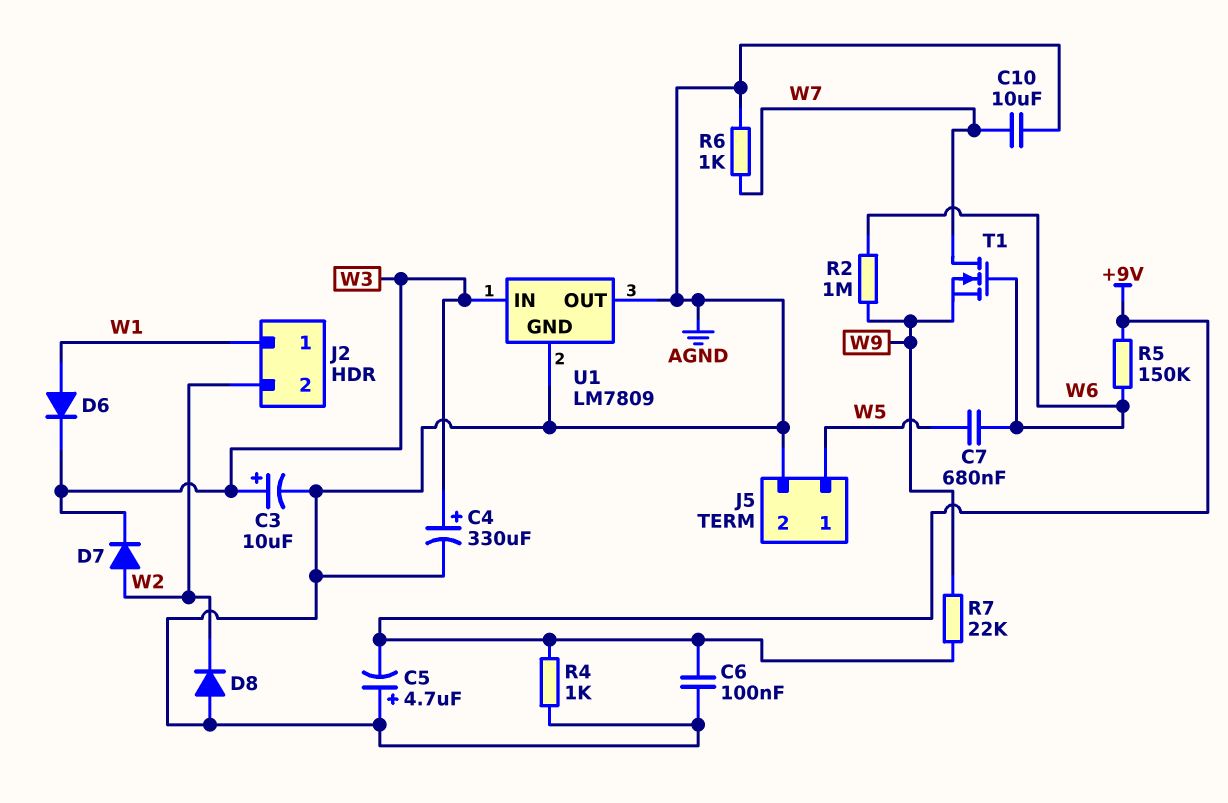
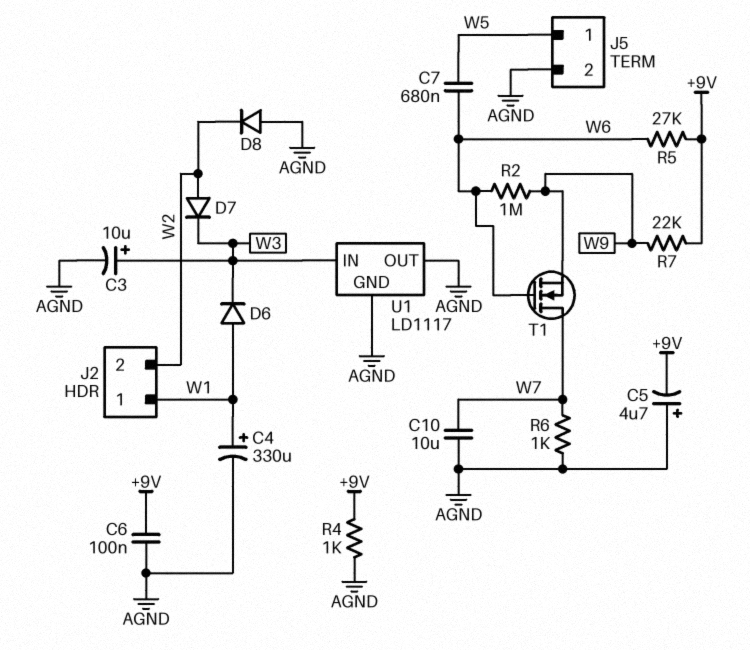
C4: 330uF (plus W3, minus AGND) -> 330uF (plus W1, minus AGND)
R5: 150k (+9V, W6) -> 27k (+9V, W6)
U1: LM7809 -> LD1117

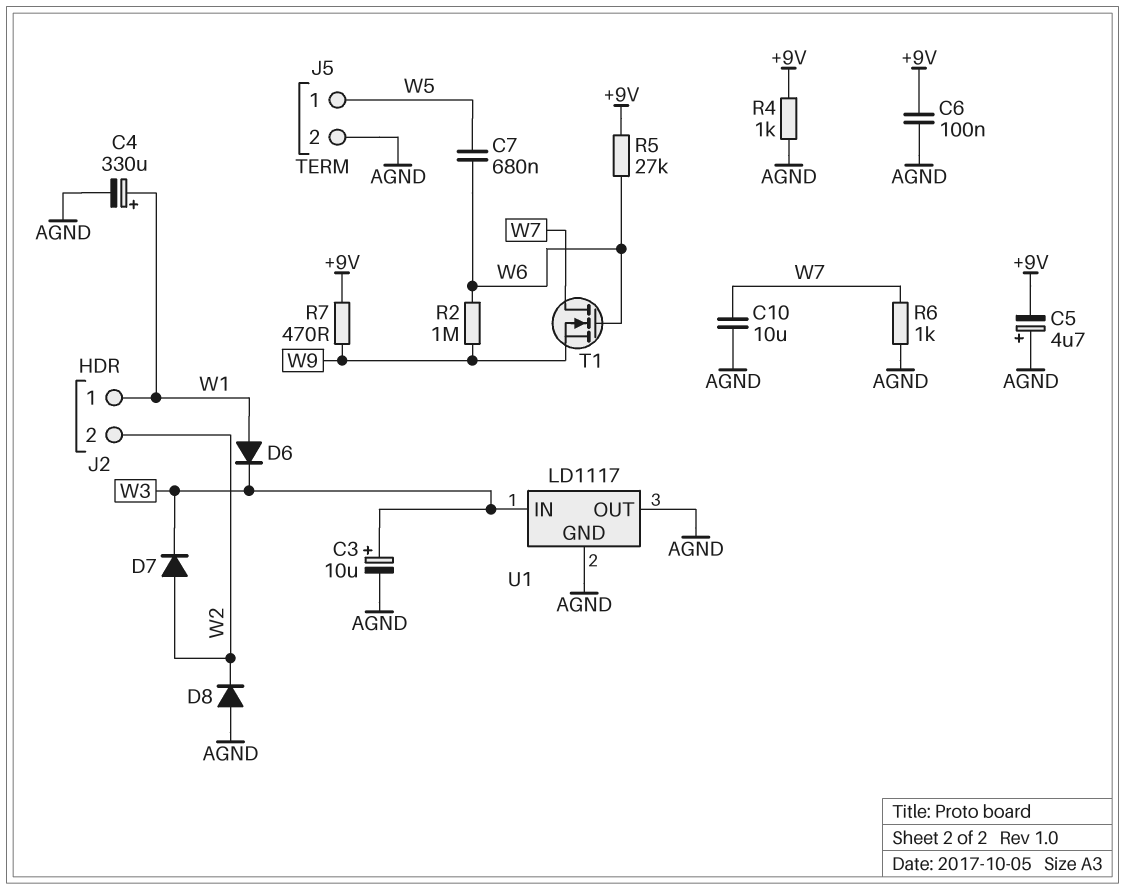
R7: 22k (+9V, W9) -> 470 (+9V, W9)

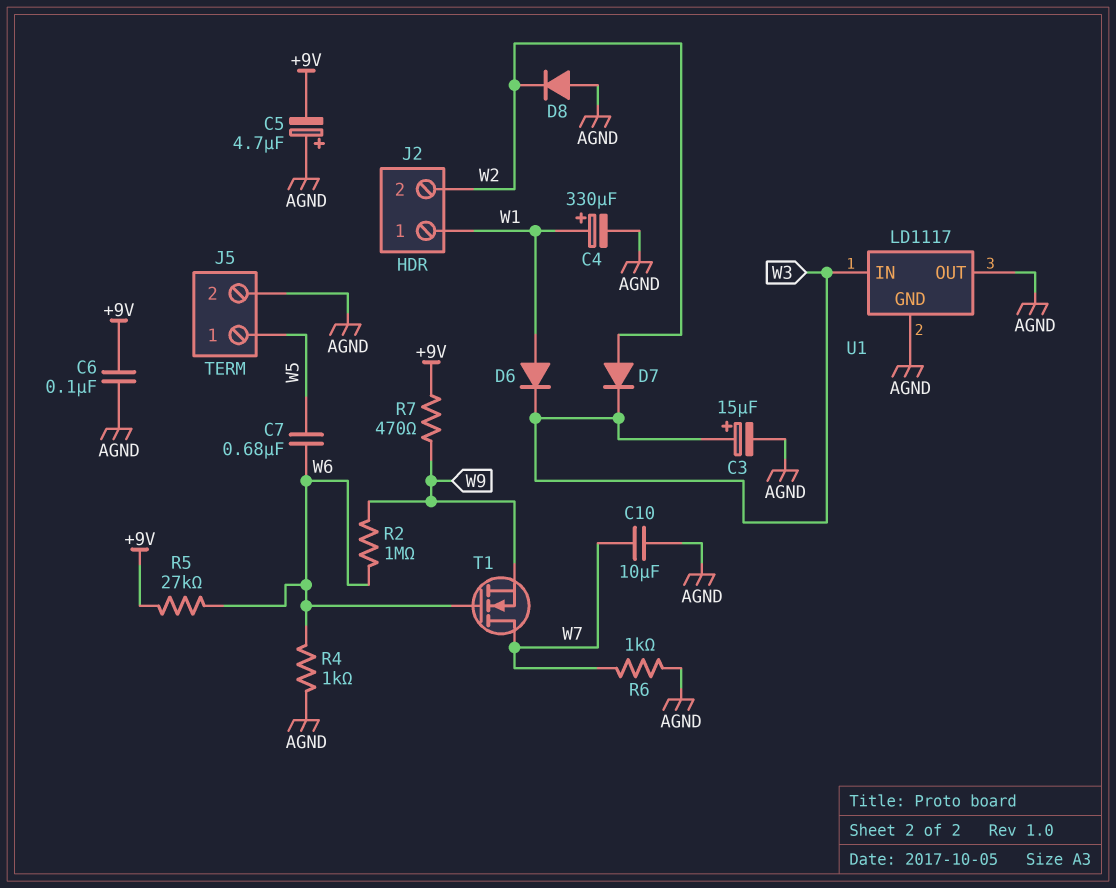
C3: 10uF (plus W3, minus AGND) -> 15uF (plus W3, minus AGND)
R4: 1k (+9V, AGND) -> 1k (AGND, W6)

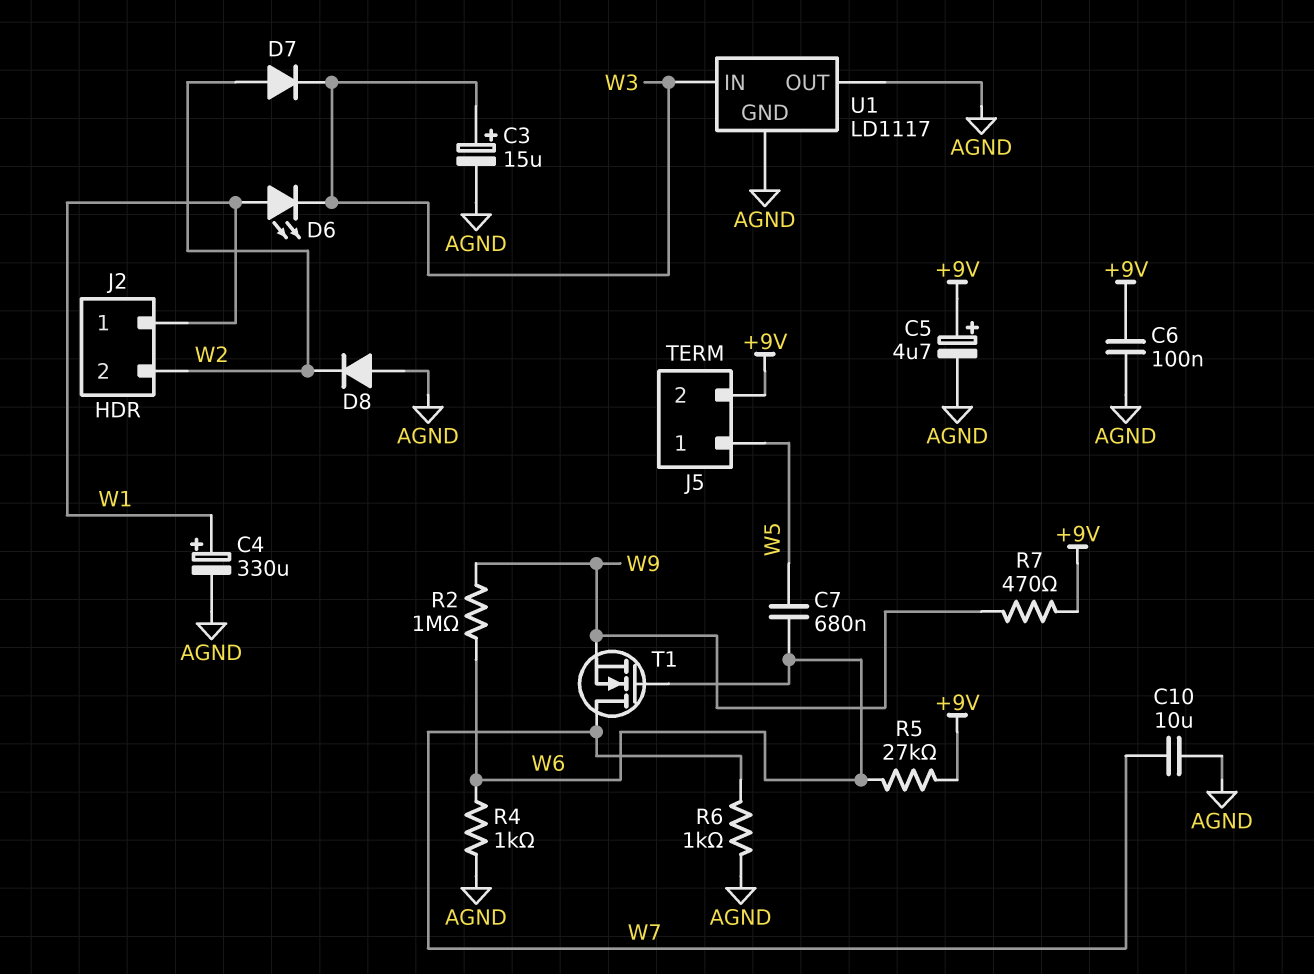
C5: 4.7uF (plus AGND, minus +9V) -> 4.7uF (plus +9V, minus AGND)
D6: diode (A W1, K W3) -> LED (A W1, K W3)
J5 pin 2: AGND -> +9V

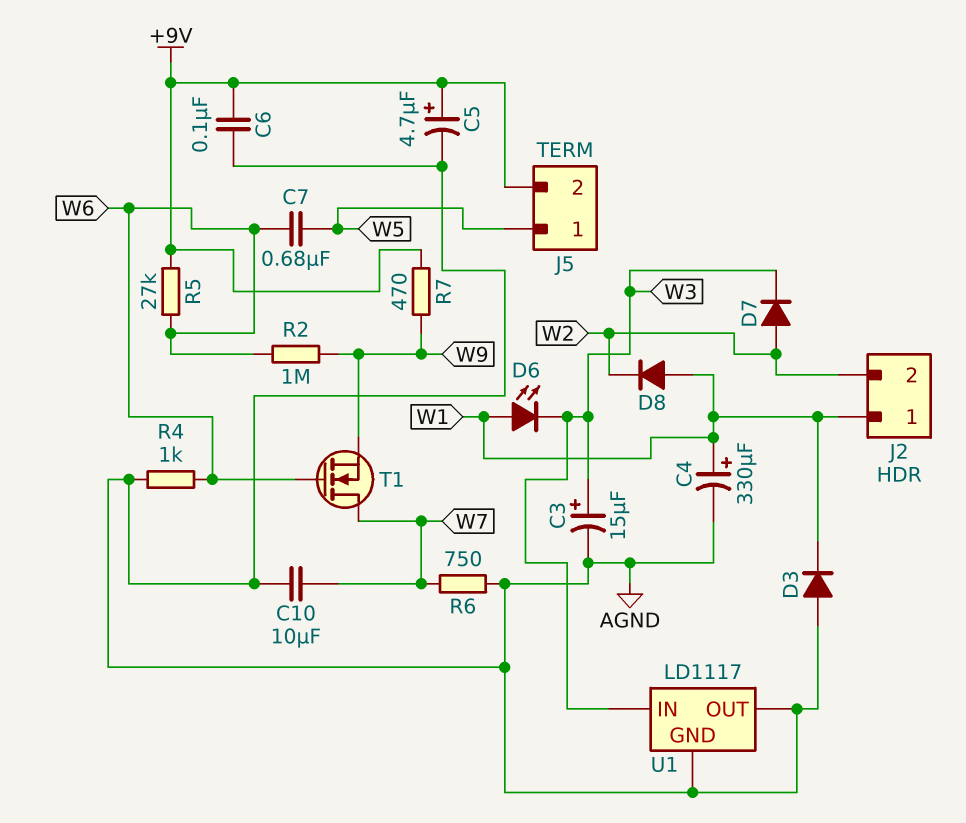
D3: none -> diode (A AGND, K W1)
D8: diode (A AGND, K W2) -> diode (A W1, K W2)
R6: 1k (AGND, W7) -> 750 (AGND, W7)

